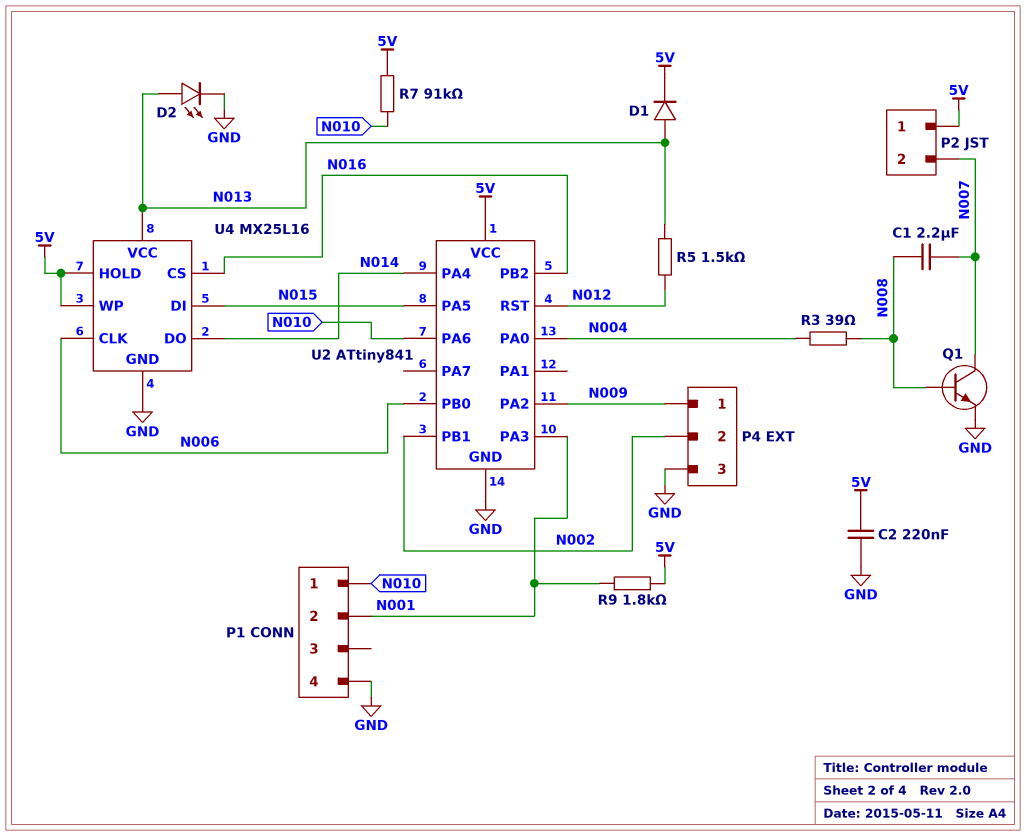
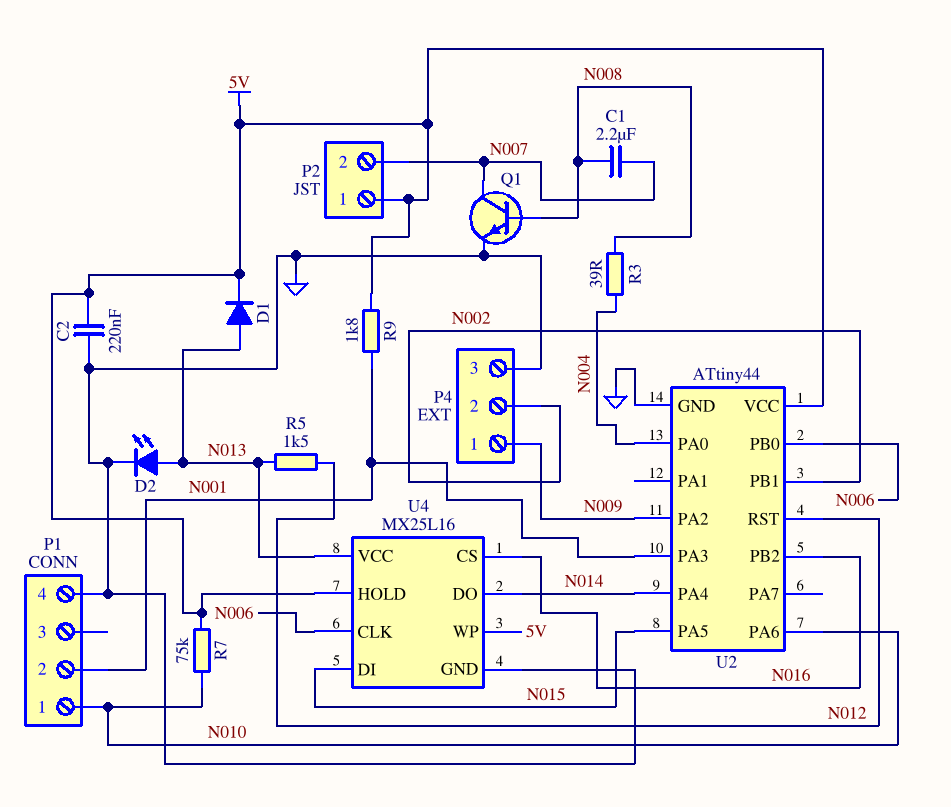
R7: 91k (5V, N010) -> 75k (5V, N010)
U2: ATtiny841 -> ATtiny44

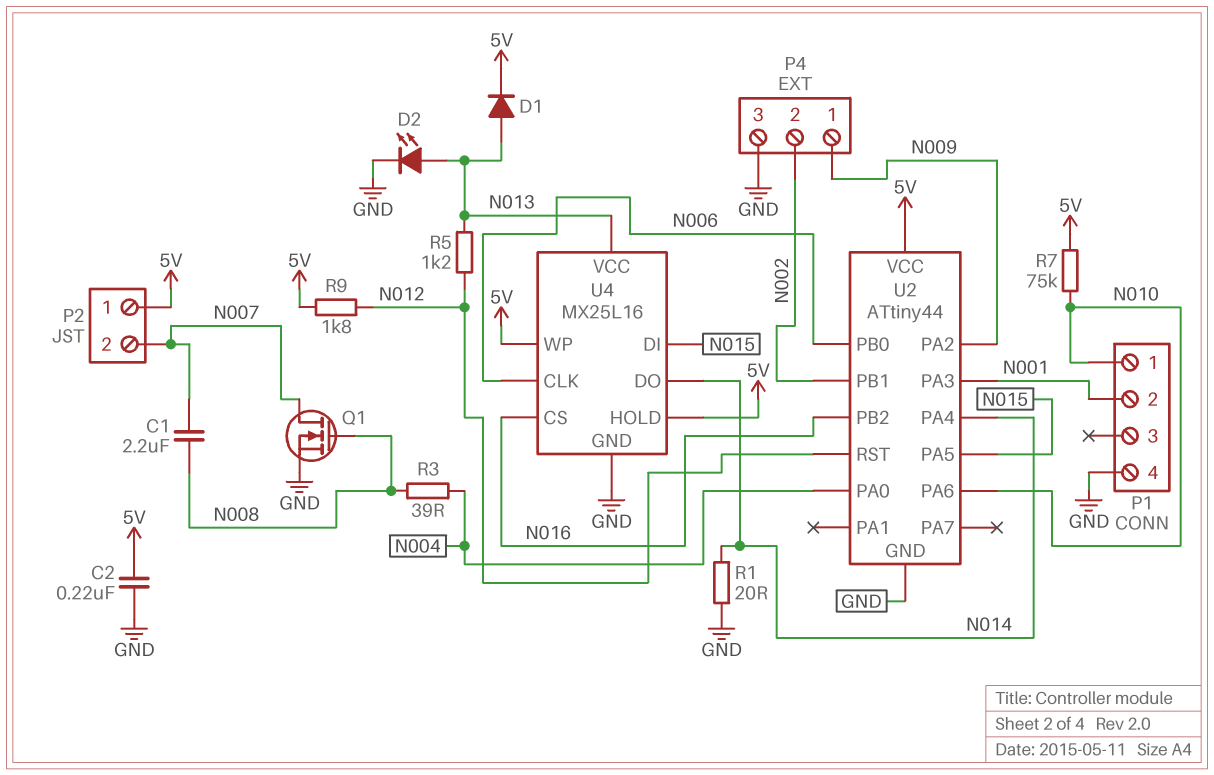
Q1: NPN (B N008, C N007, E GND) -> NMOS (G N008, D N007, S GND)
R1: none -> 20 (GND, N014)
R5: 1.5k (N012, N013) -> 1.2k (N012, N013)
R9: 1.8k (5V, N001) -> 1.8k (5V, N012)

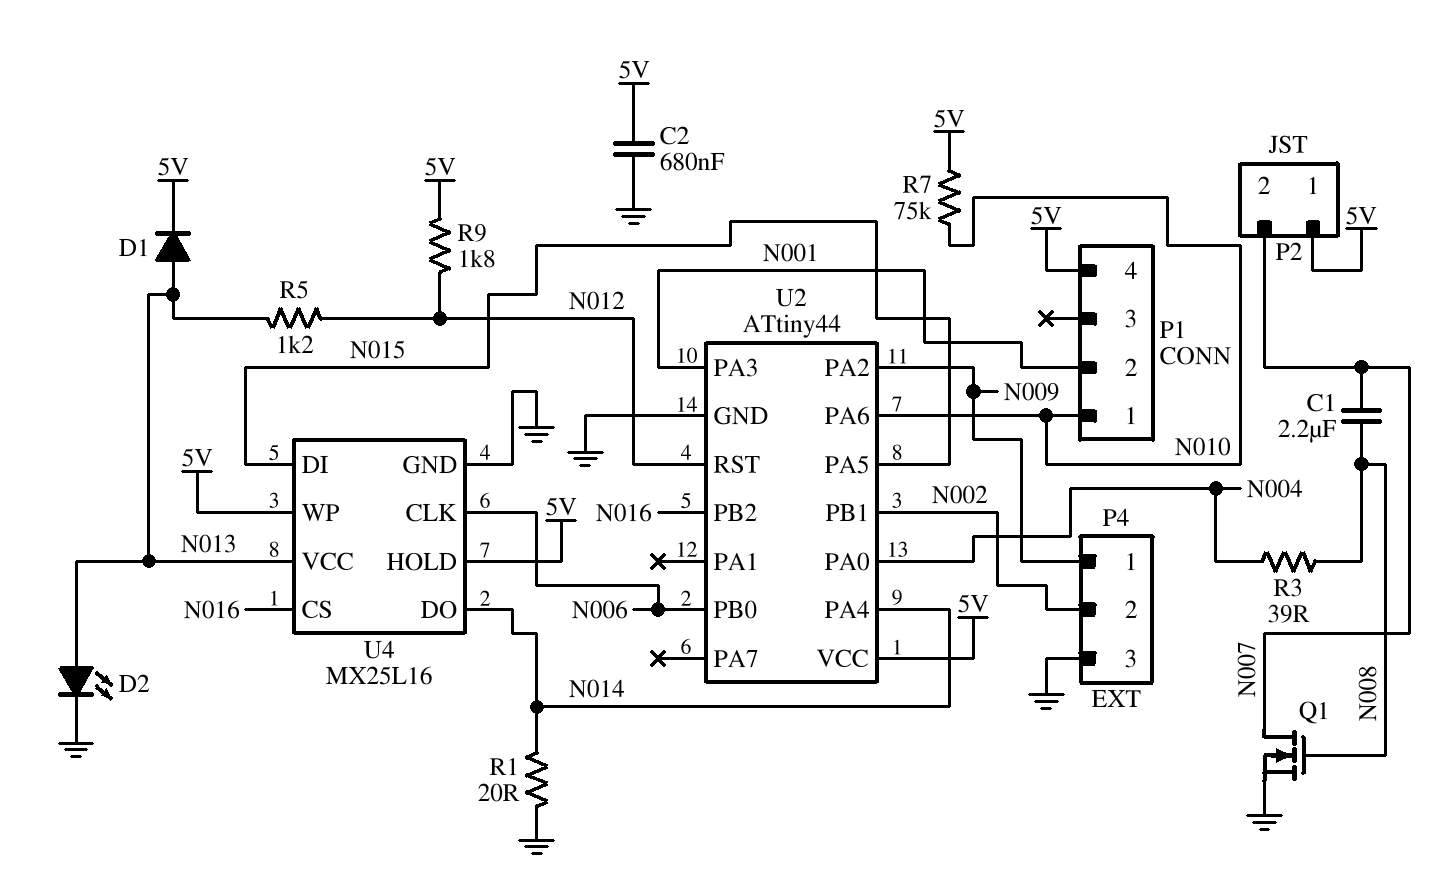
C2: 220nF (5V, GND) -> 680nF (5V, GND)
P1 pin 4: GND -> 5V

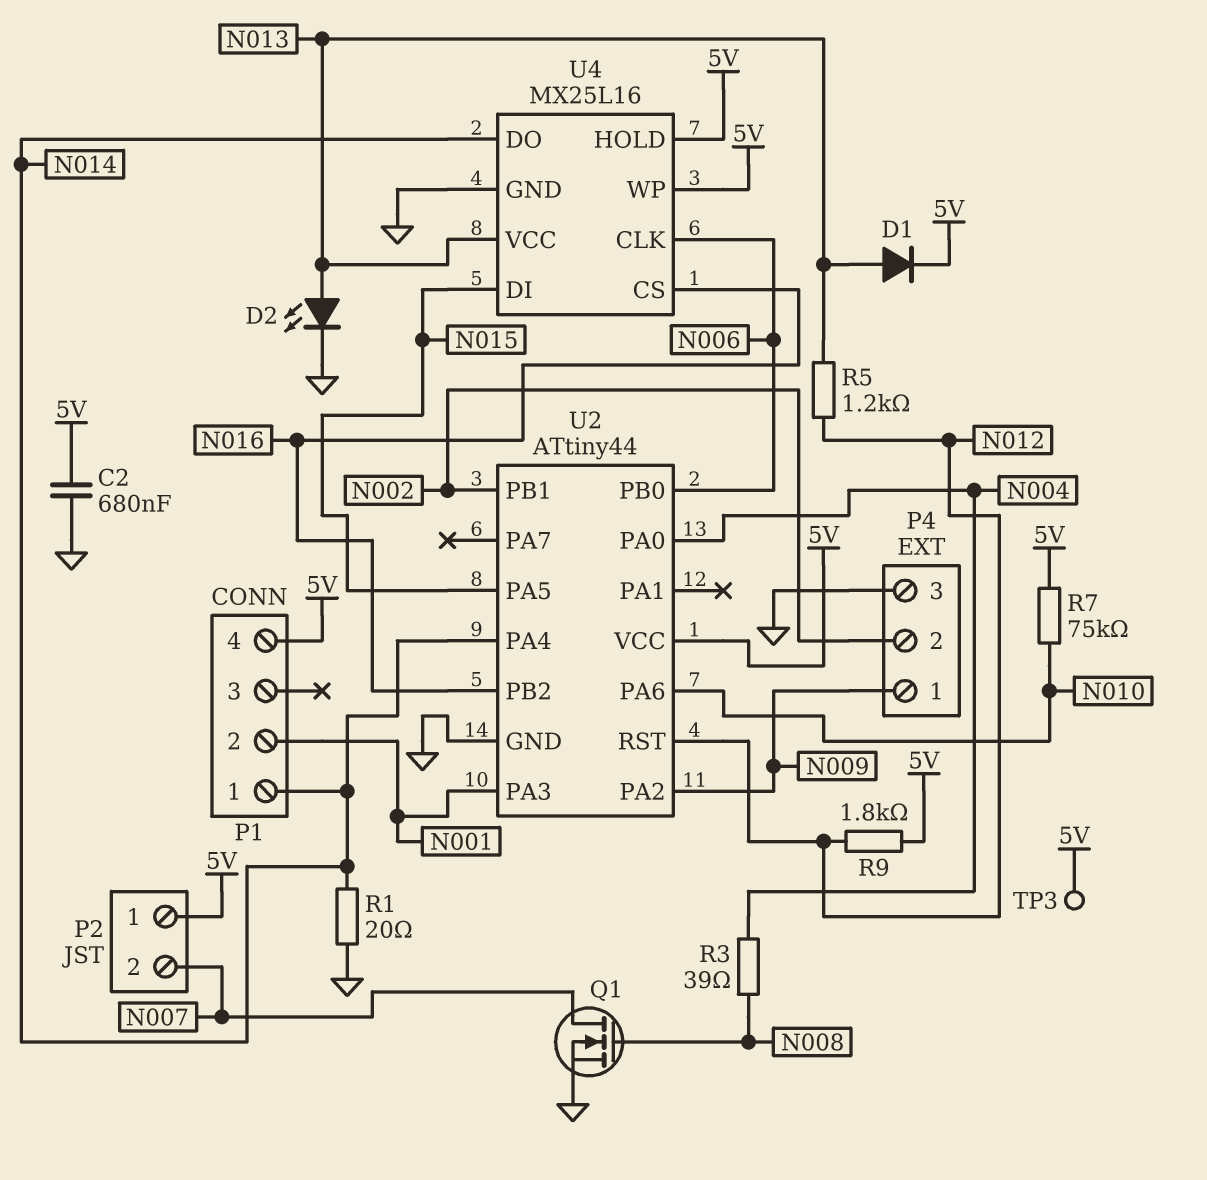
C1: 2.2uF (N007, N008) -> none
P1 pin 1: N010 -> N014
TP3: none -> test point (5V)

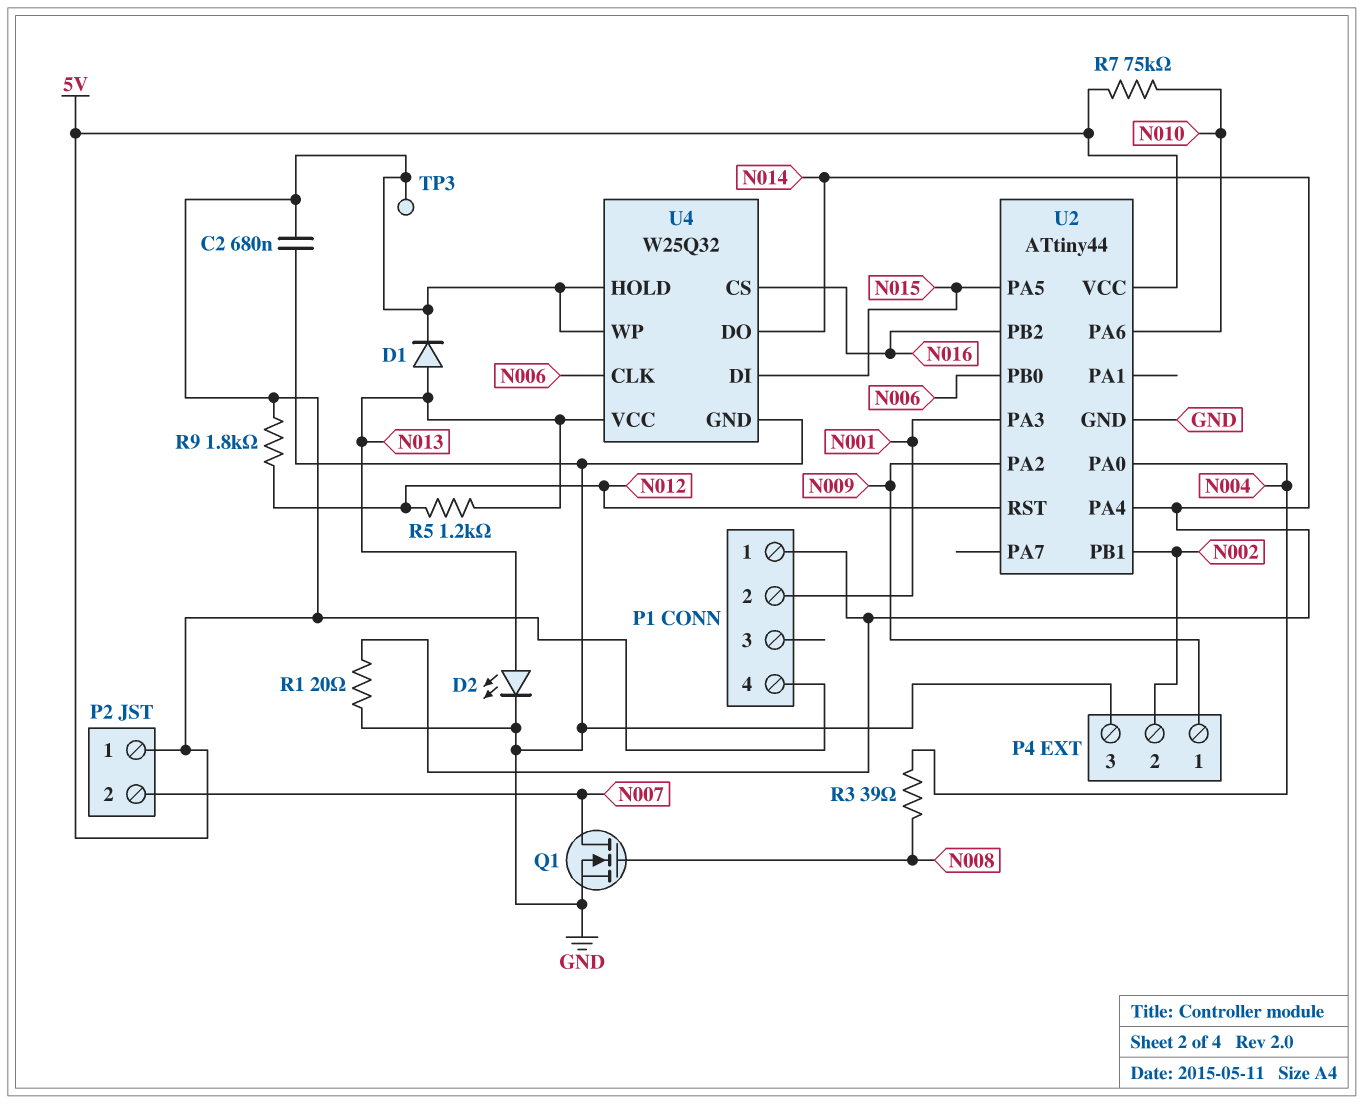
U4: MX25L16 -> W25Q32

